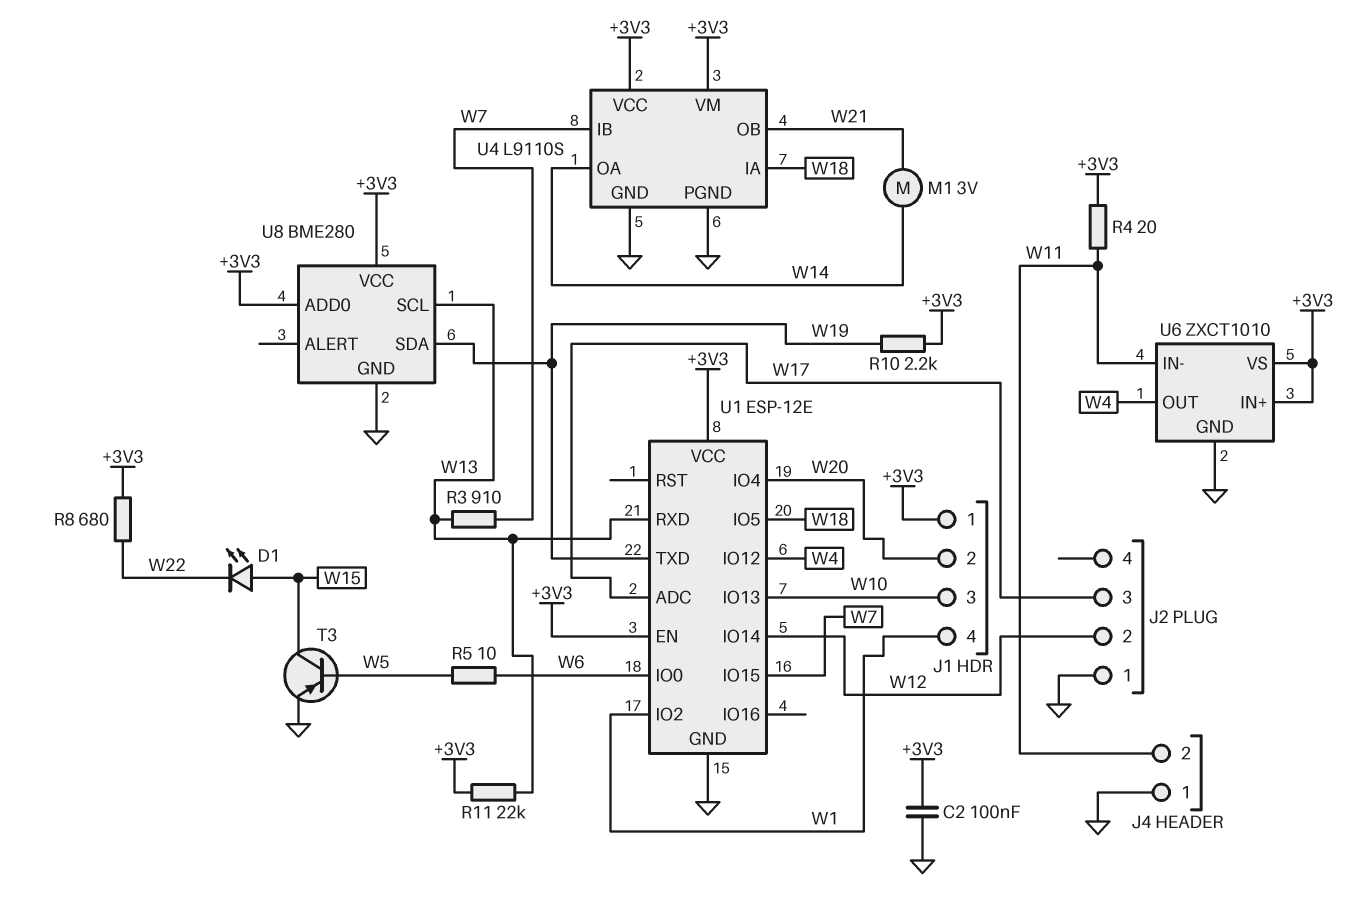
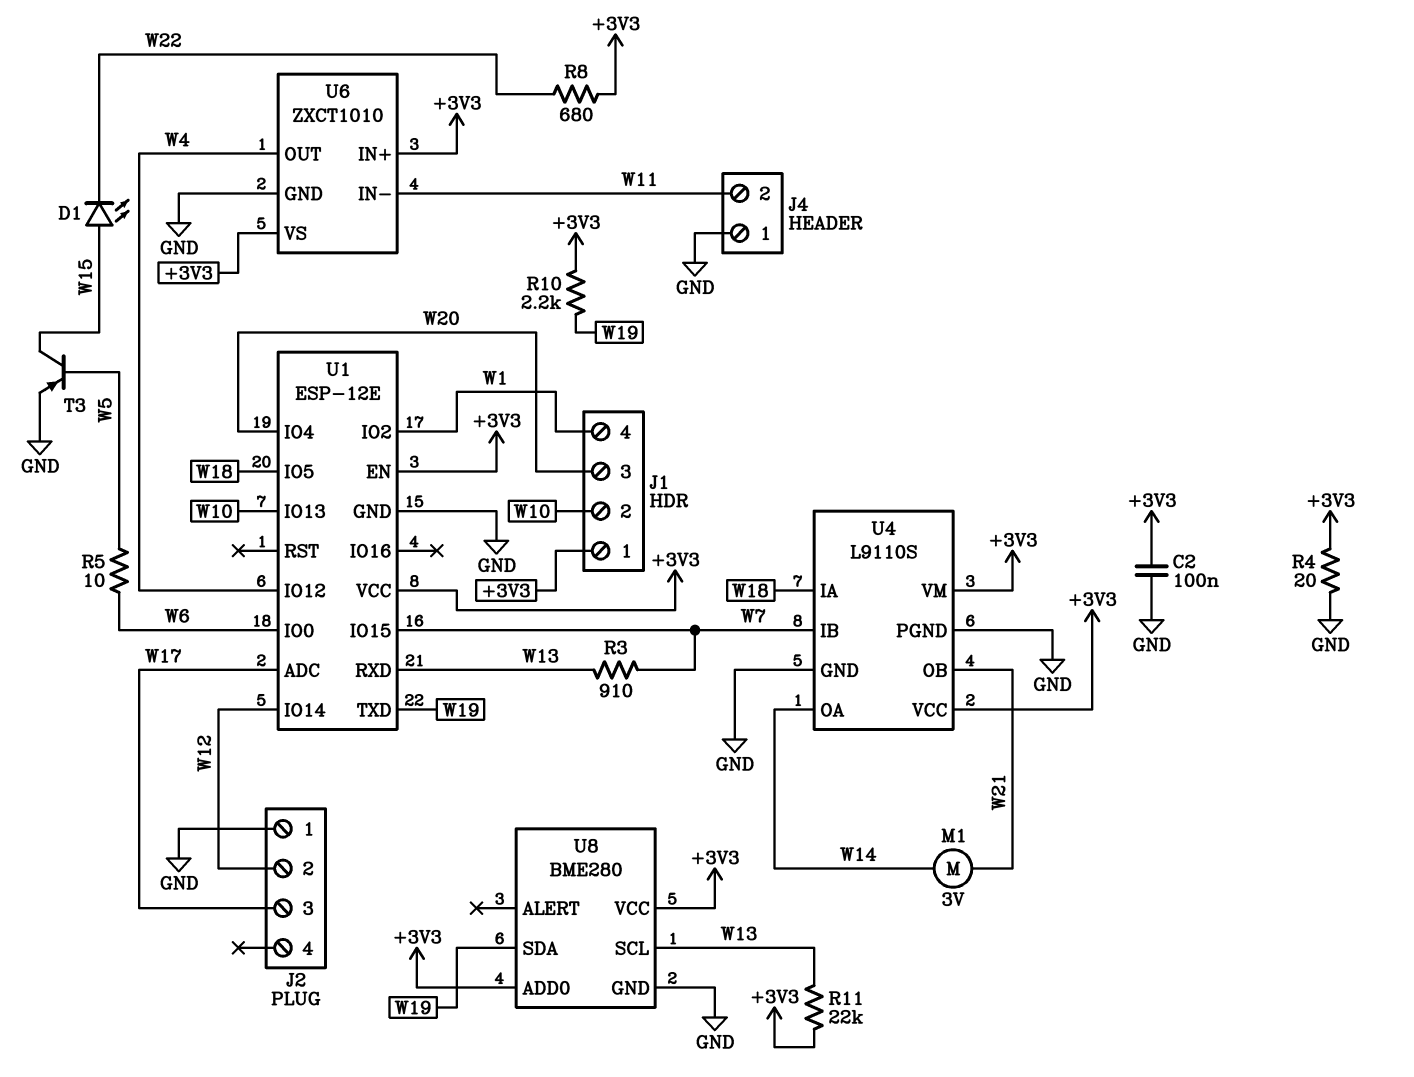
J1 pin 2: W20 -> W10
J1 pin 3: W10 -> W20
R4: 20 (+3V3, W11) -> 20 (+3V3, GND)

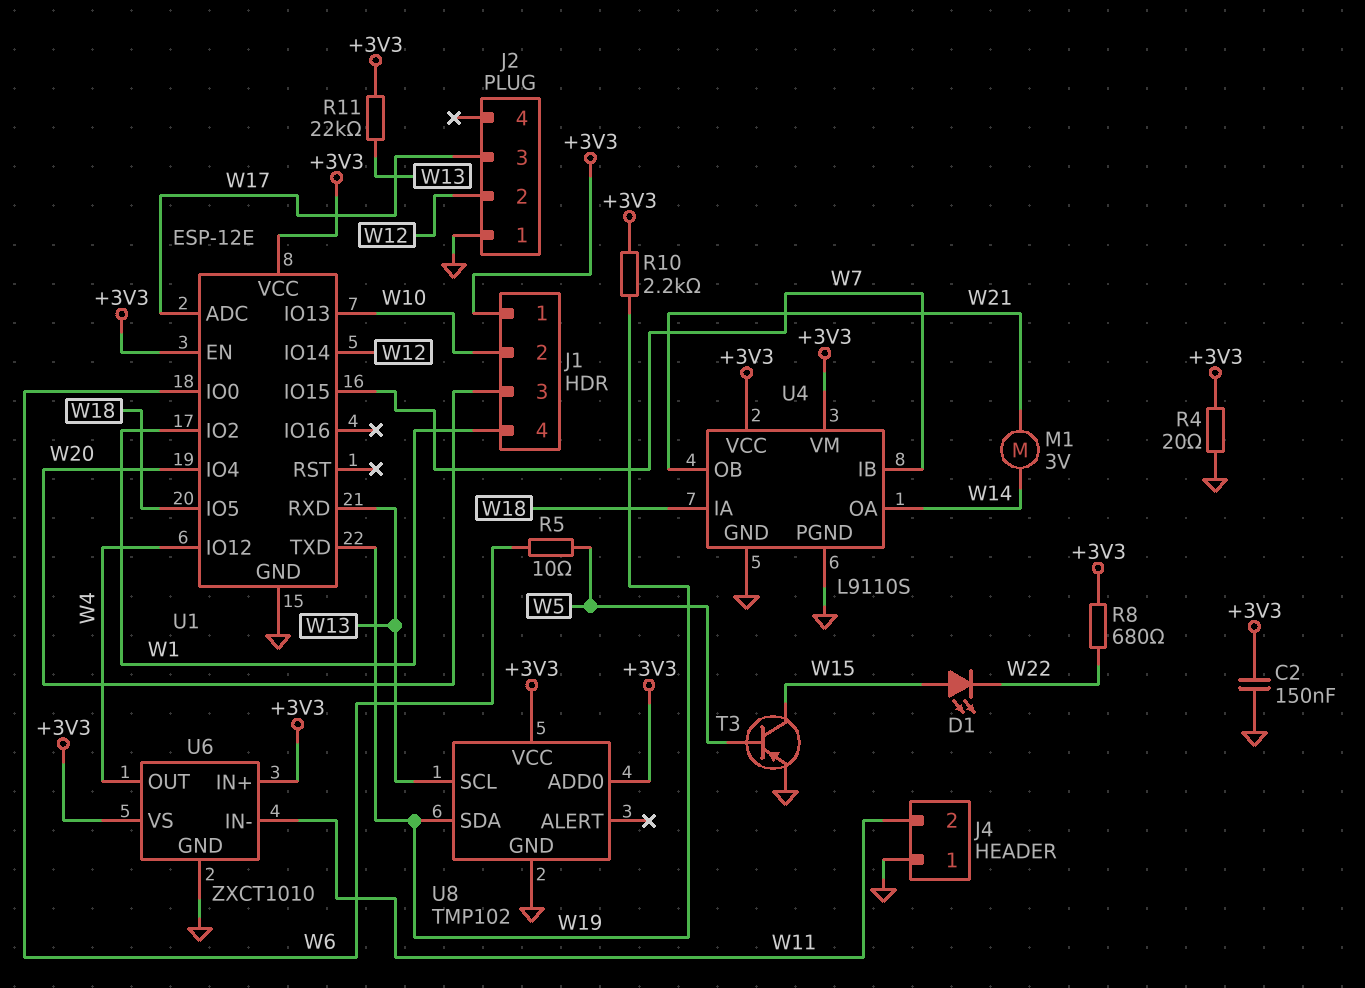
C2: 100nF (+3V3, GND) -> 150nF (+3V3, GND)
R3: 910 (W7, W13) -> none
U8: BME280 -> TMP102

